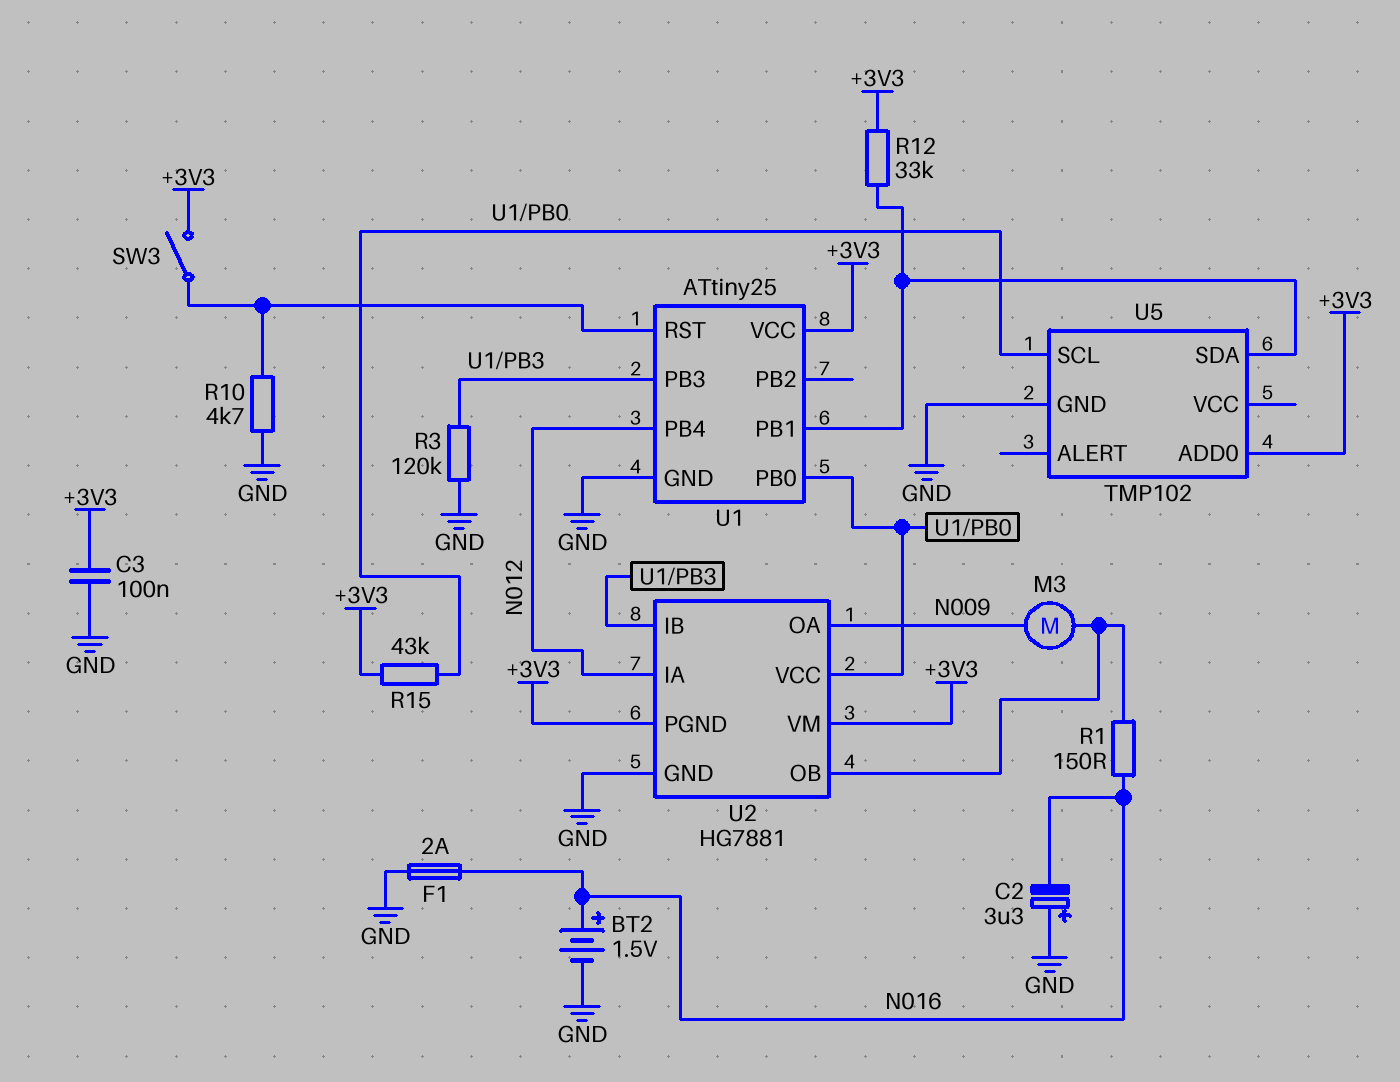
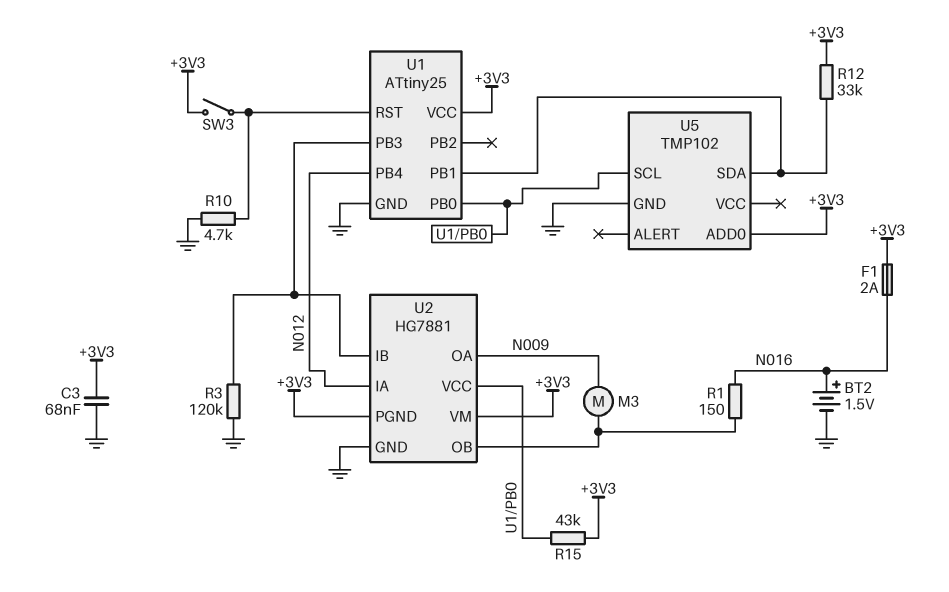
C2: 3.3uF (plus GND, minus N016) -> none
C3: 100nF (+3V3, GND) -> 68nF (+3V3, GND)
F1: 2A (GND, N016) -> 2A (+3V3, N016)

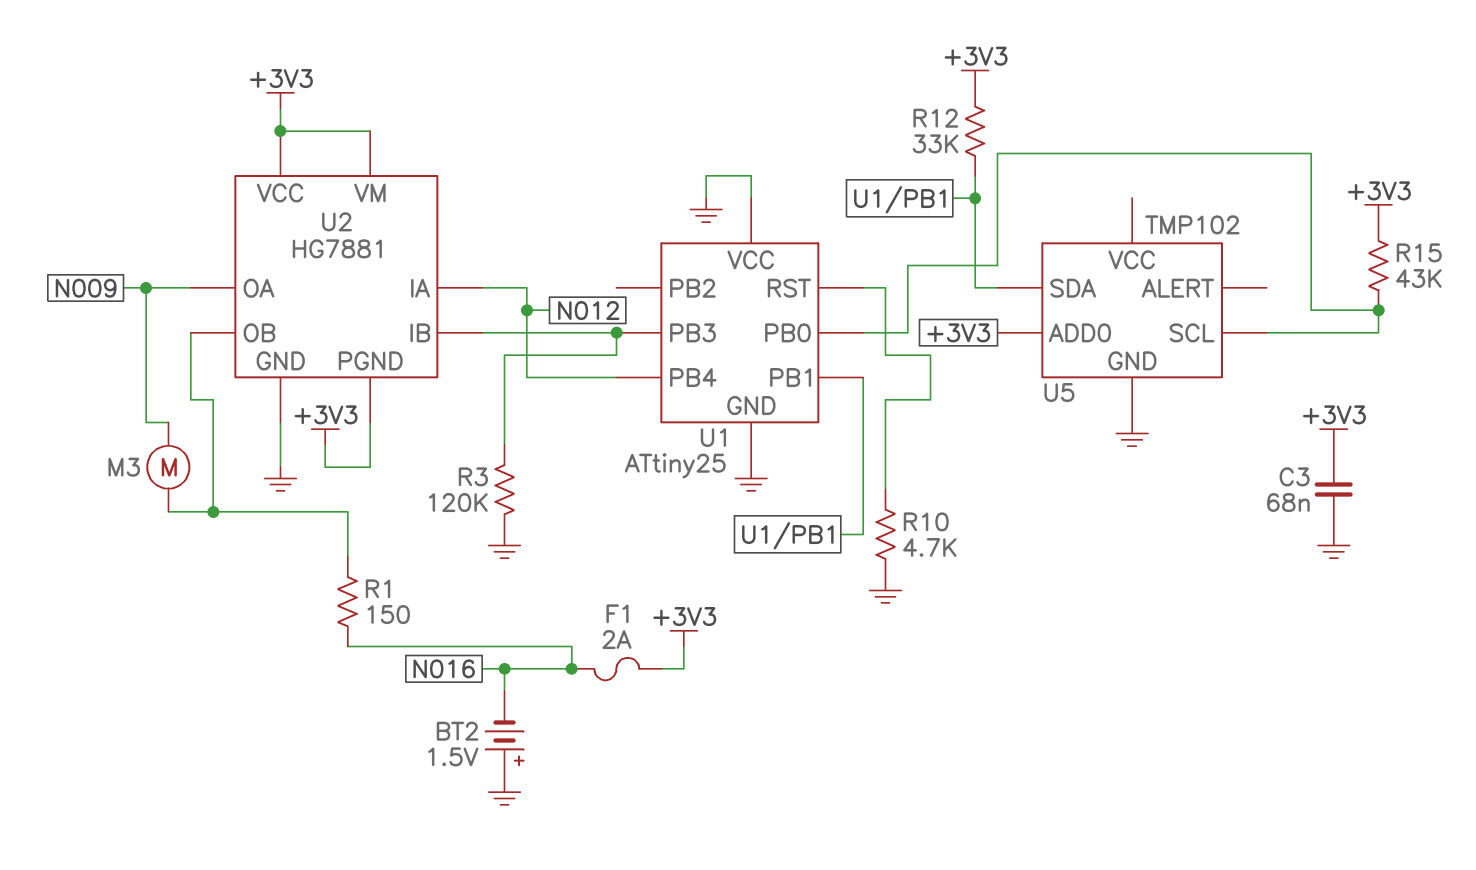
BT2: 1.5V (plus N016, minus GND) -> 1.5V (plus GND, minus N016)
SW3: switch (+3V3, U1/RST) -> none
U1 pin VCC: +3V3 -> GND
U2 pin VCC: U1/PB0 -> +3V3

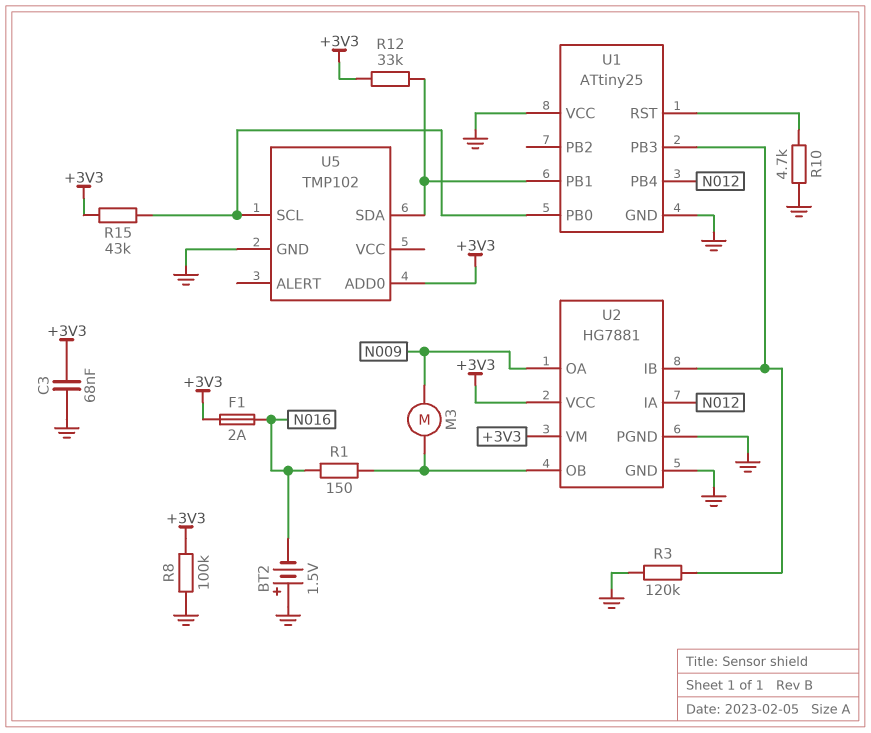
R8: none -> 100k (+3V3, GND)
U2 pin PGND: +3V3 -> GND

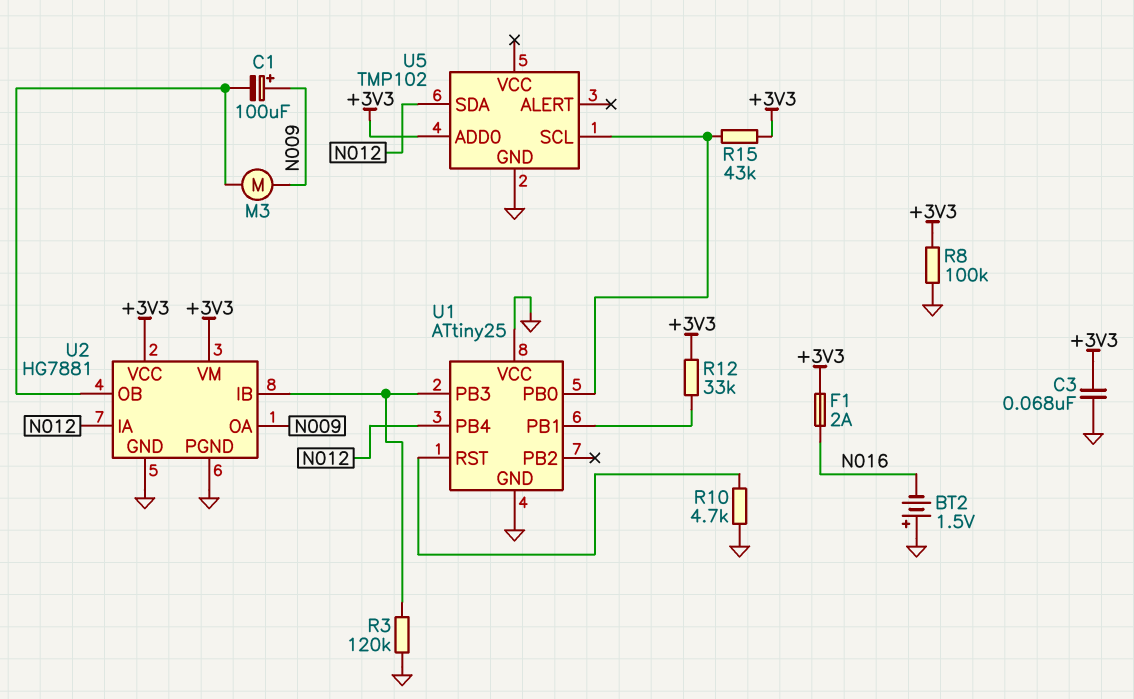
C1: none -> 100uF (plus N009, minus U2/OB)
R1: 150 (N016, U2/OB) -> none
U5 pin SDA: U1/PB1 -> N012

